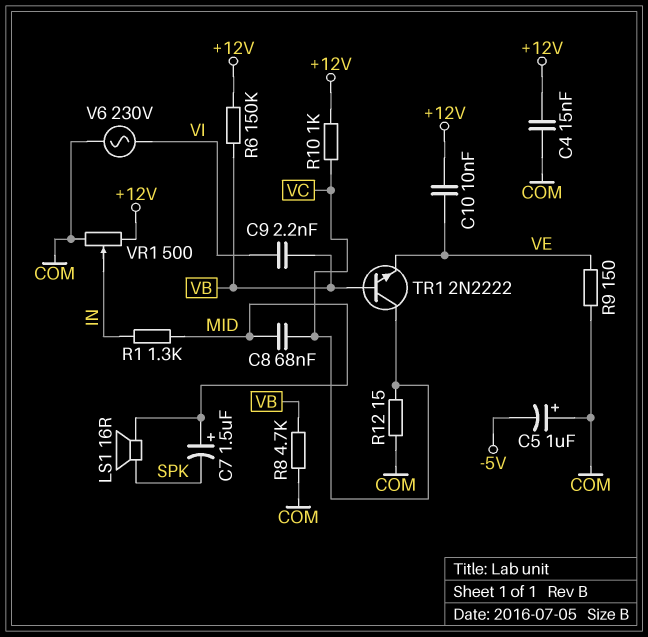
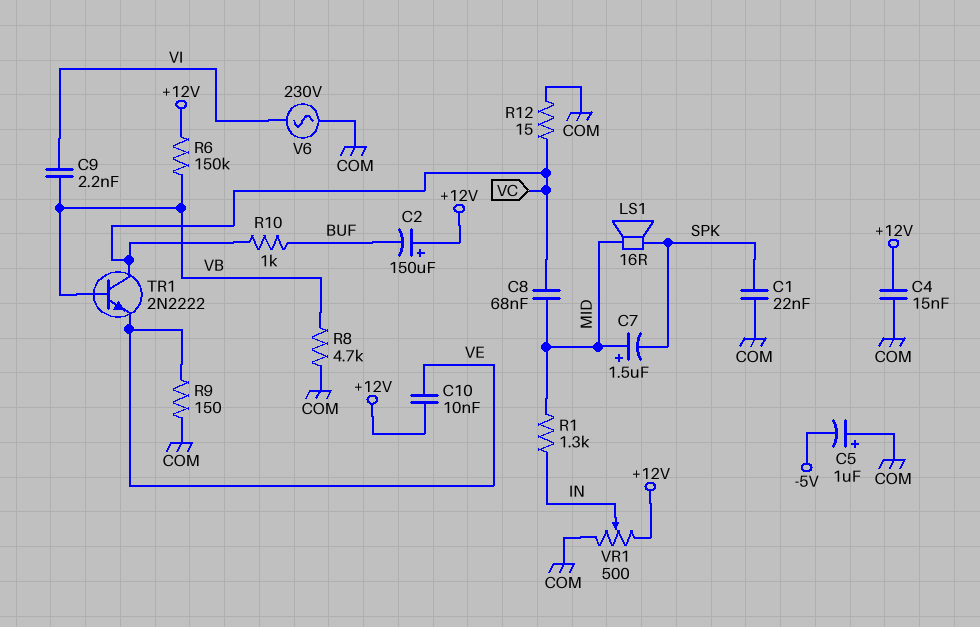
C1: none -> 22nF (COM, SPK)
C2: none -> 150uF (plus +12V, minus BUF)
R10: 1k (+12V, VC) -> 1k (BUF, VC)

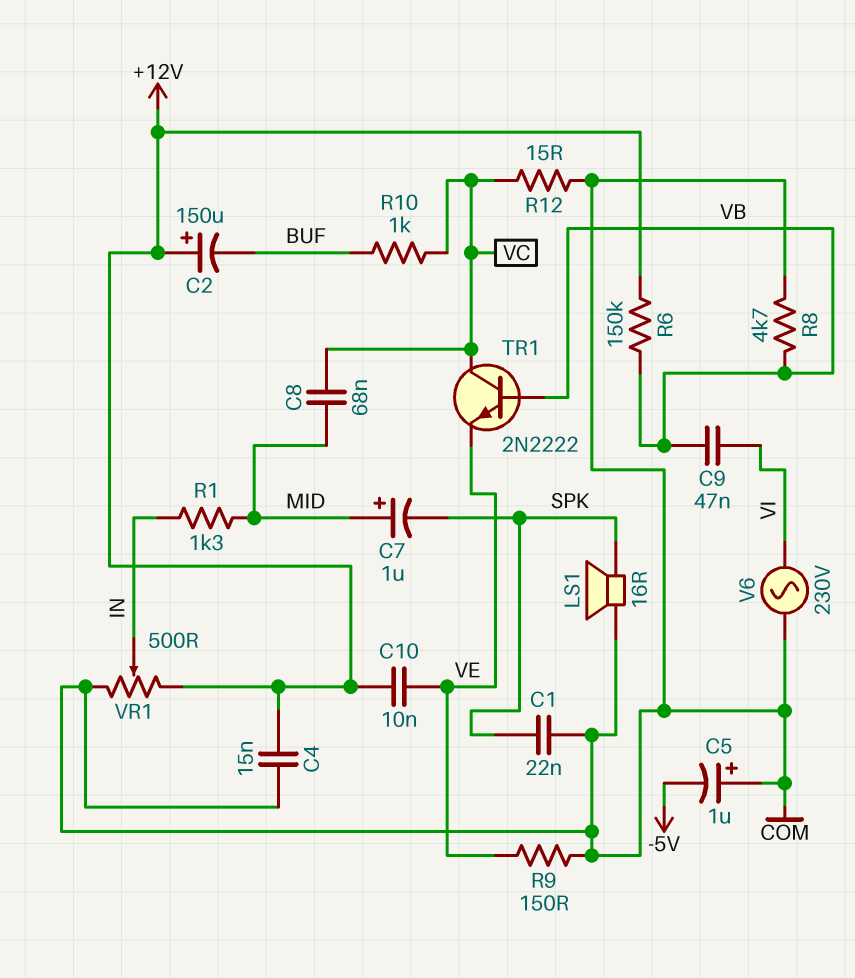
C7: 1.5uF (plus MID, minus SPK) -> 1uF (plus MID, minus SPK)
C9: 2.2nF (VB, VI) -> 47nF (VB, VI)
LS1: speaker 16R (MID, SPK) -> speaker 16R (COM, SPK)

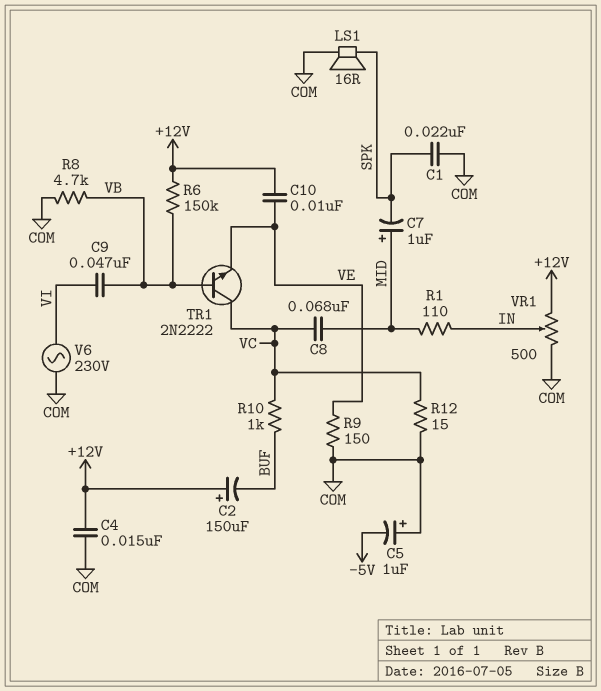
R1: 1.3k (IN, MID) -> 110 (IN, MID)

